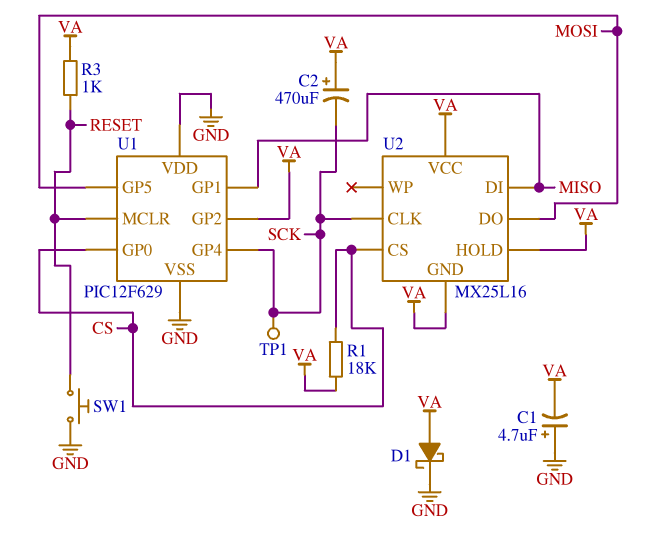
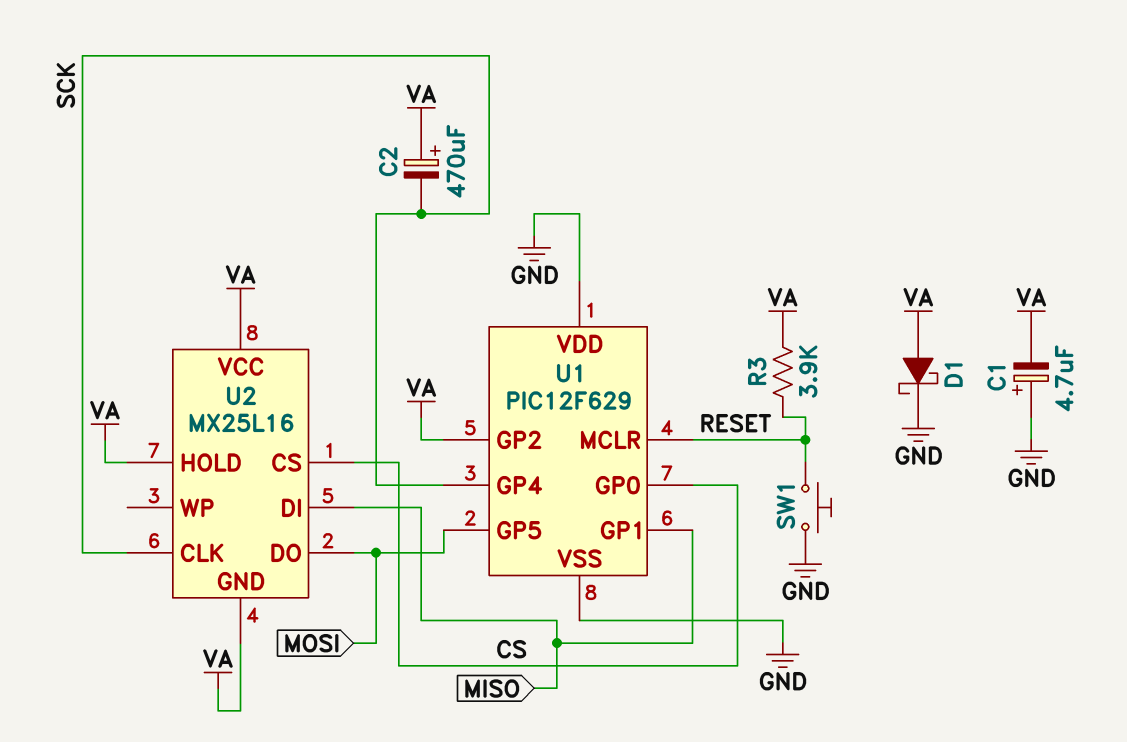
R1: 18k (CS, VA) -> none
R3: 1k (RESET, VA) -> 3.9k (RESET, VA)
TP1: test point (SCK) -> none

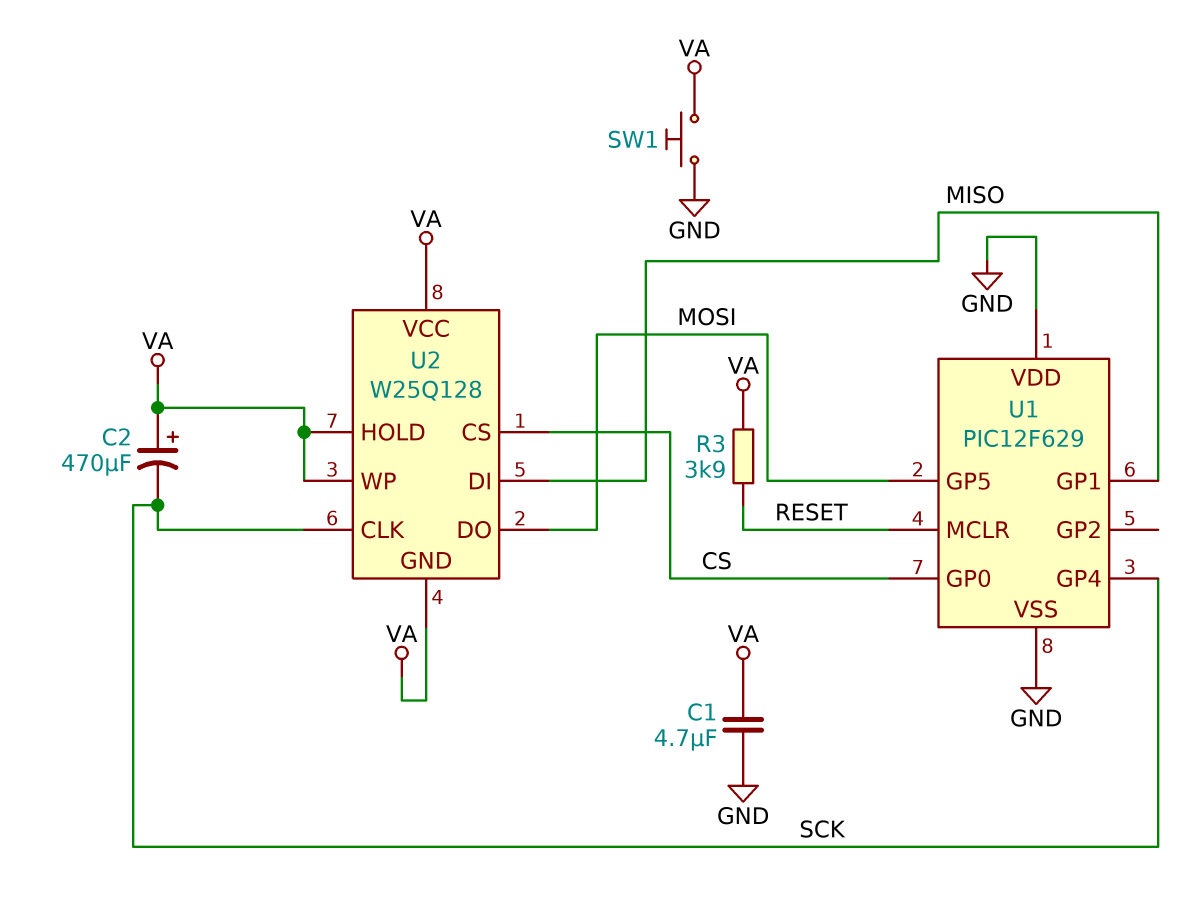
C1: 4.7uF (plus GND, minus VA) -> 4.7uF (GND, VA)
D1: schottky (A VA, K GND) -> none
SW1: button (GND, RESET) -> button (GND, VA)
U1 pin GP2: VA -> none
U2: MX25L16 -> W25Q128
U2 pin WP: none -> VA

